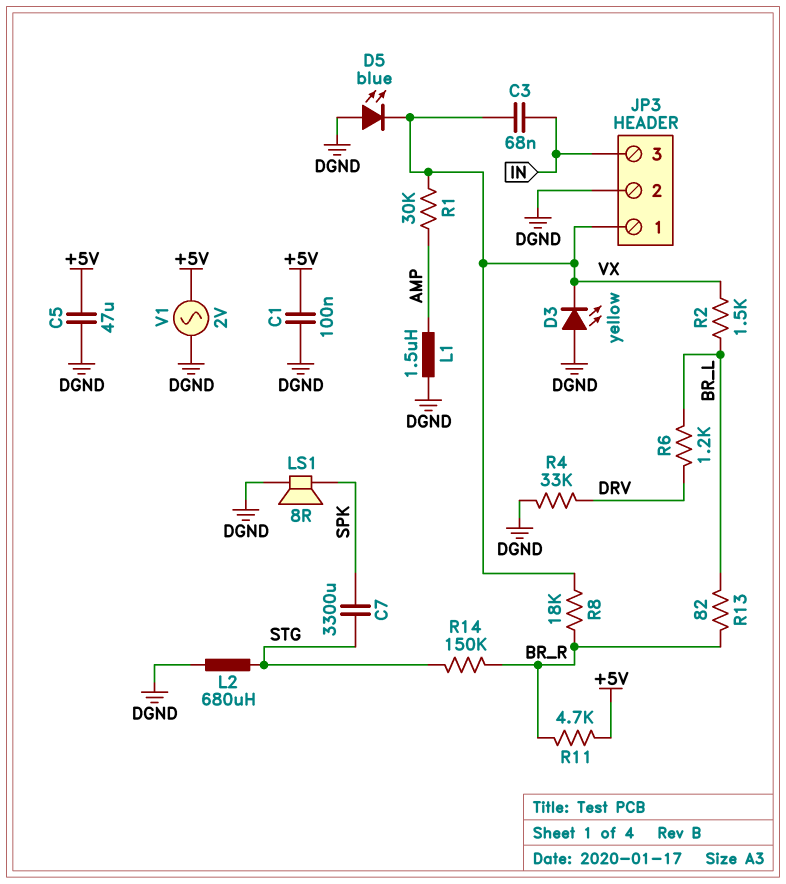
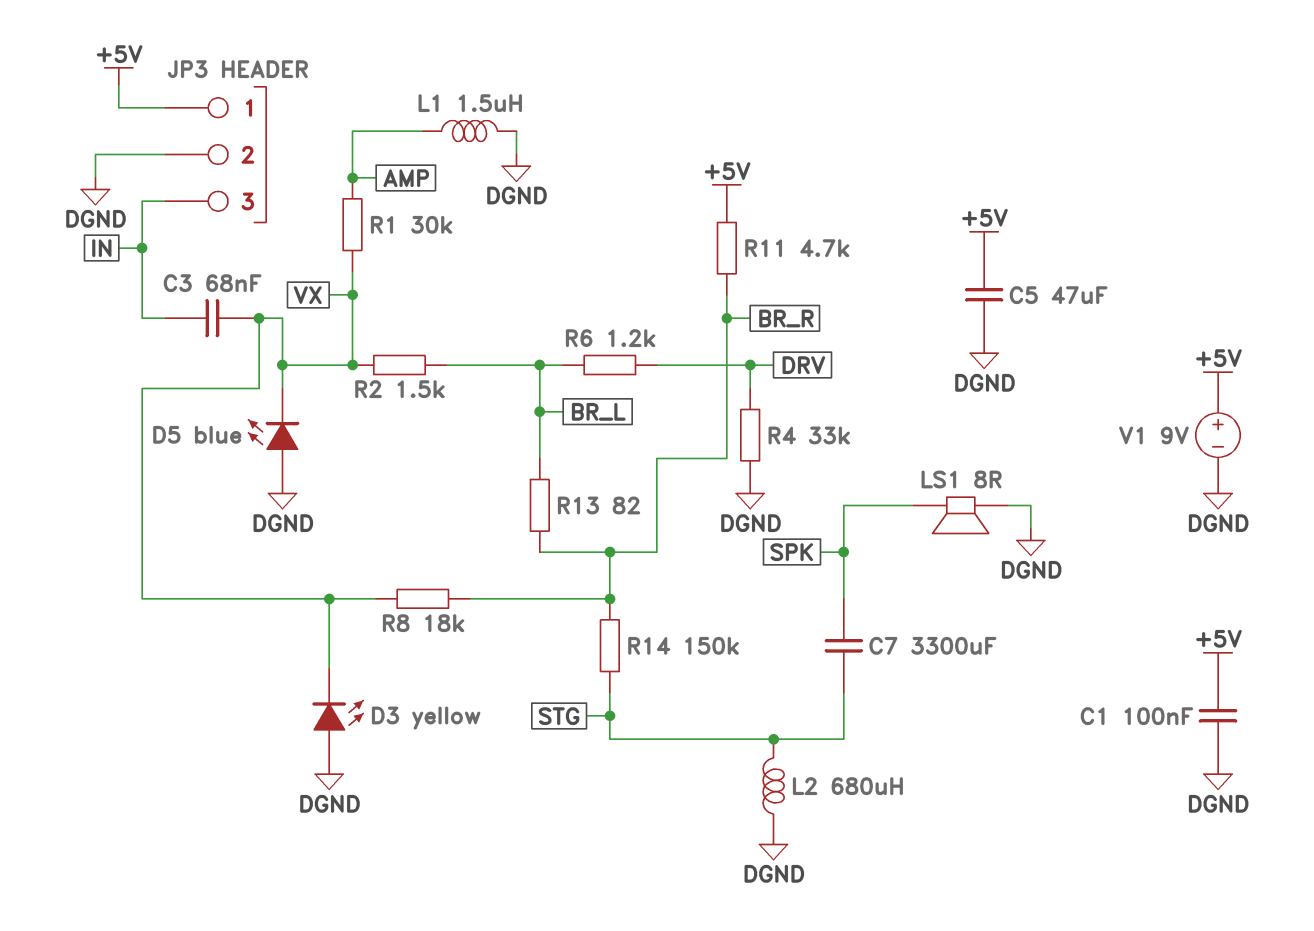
JP3 pin 1: VX -> +5V
V1: AC 2V (+5V, DGND) -> 9V (plus +5V, minus DGND)

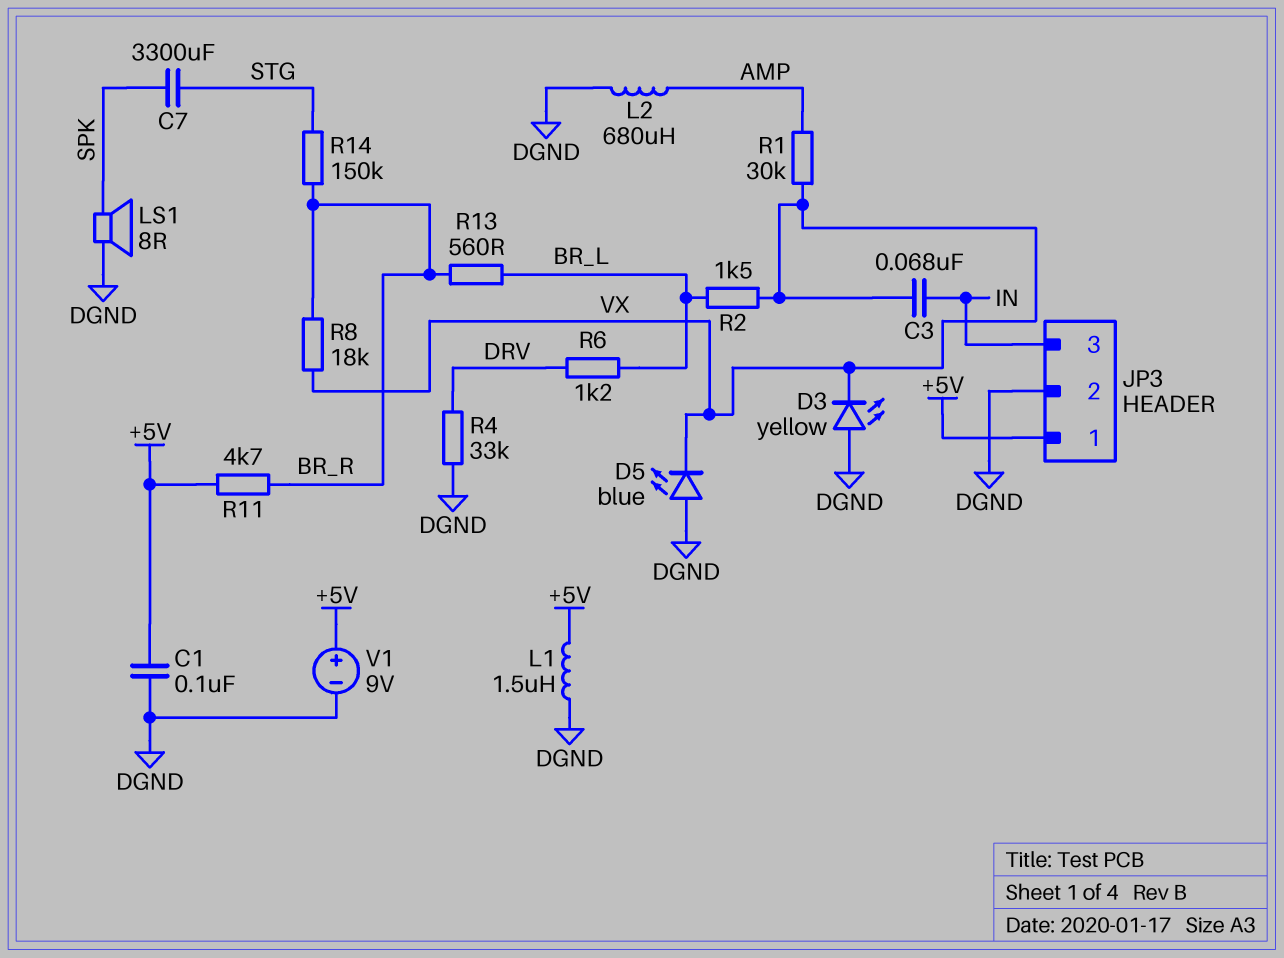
C5: 47uF (+5V, DGND) -> none
L1: 1.5uH (AMP, DGND) -> 1.5uH (+5V, DGND)
L2: 680uH (DGND, STG) -> 680uH (AMP, DGND)
R13: 82 (BR_L, BR_R) -> 560 (BR_L, BR_R)

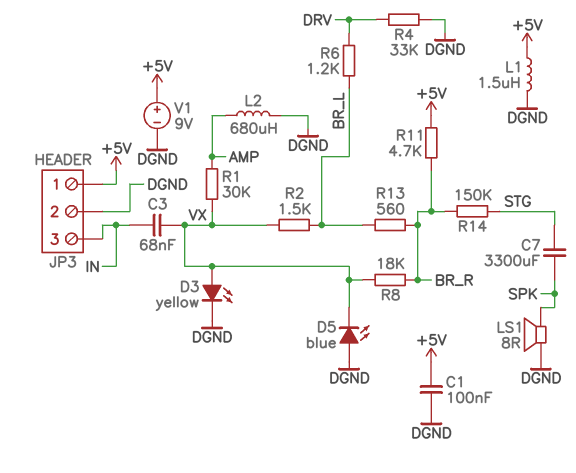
D3: LED yellow (A DGND, K VX) -> LED yellow (A VX, K DGND)

